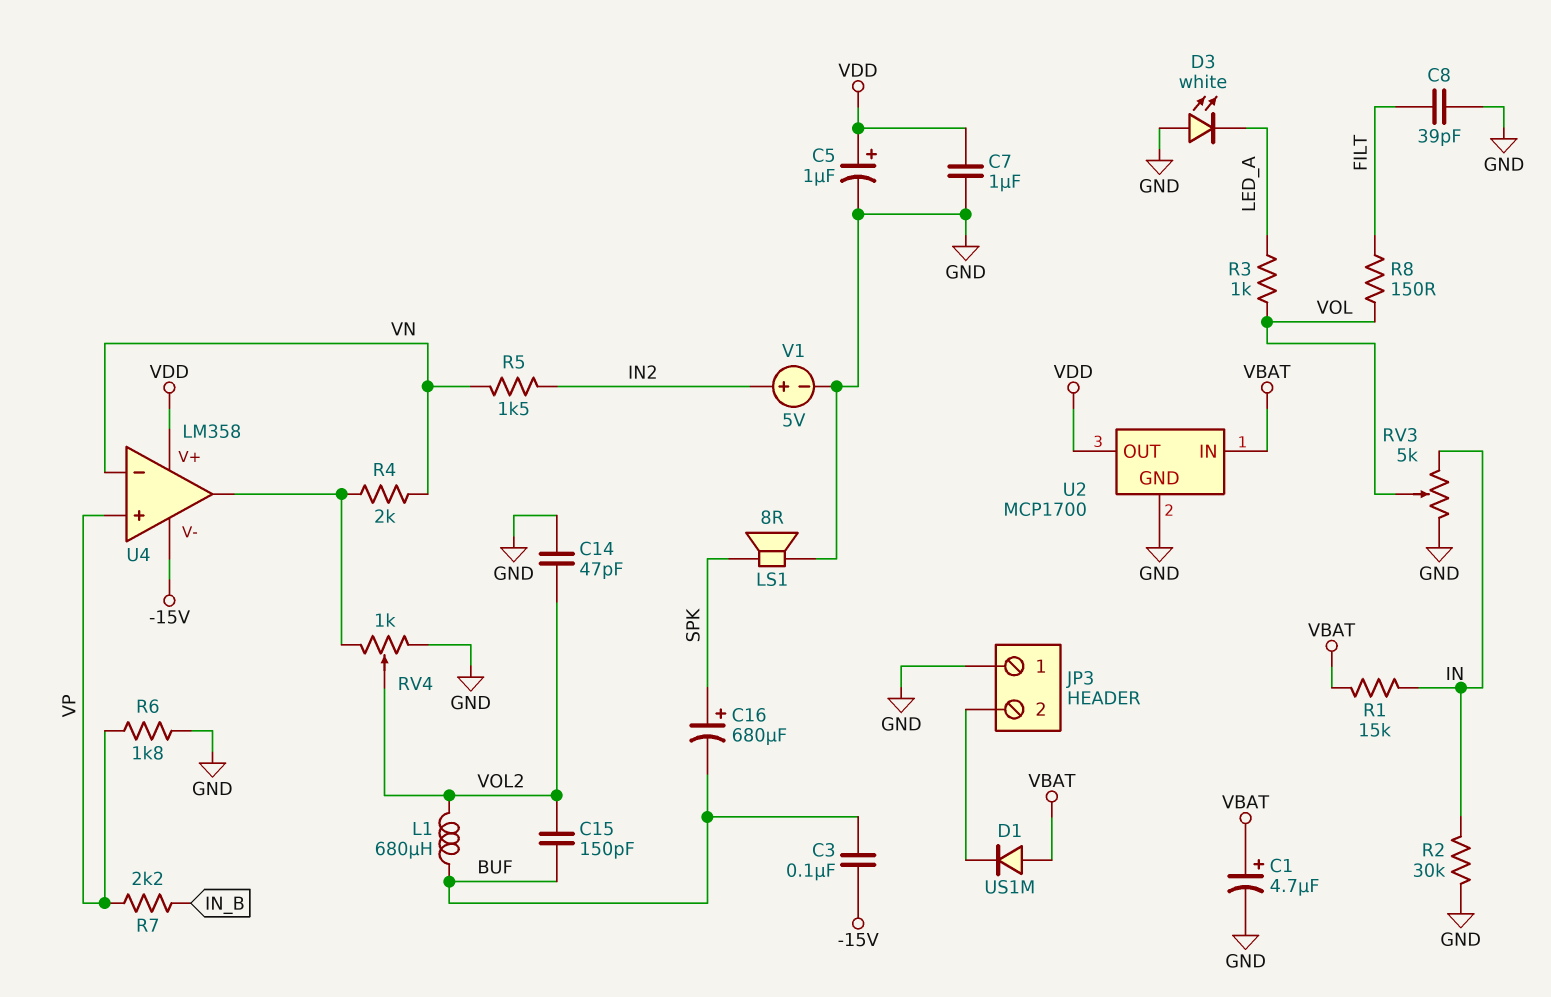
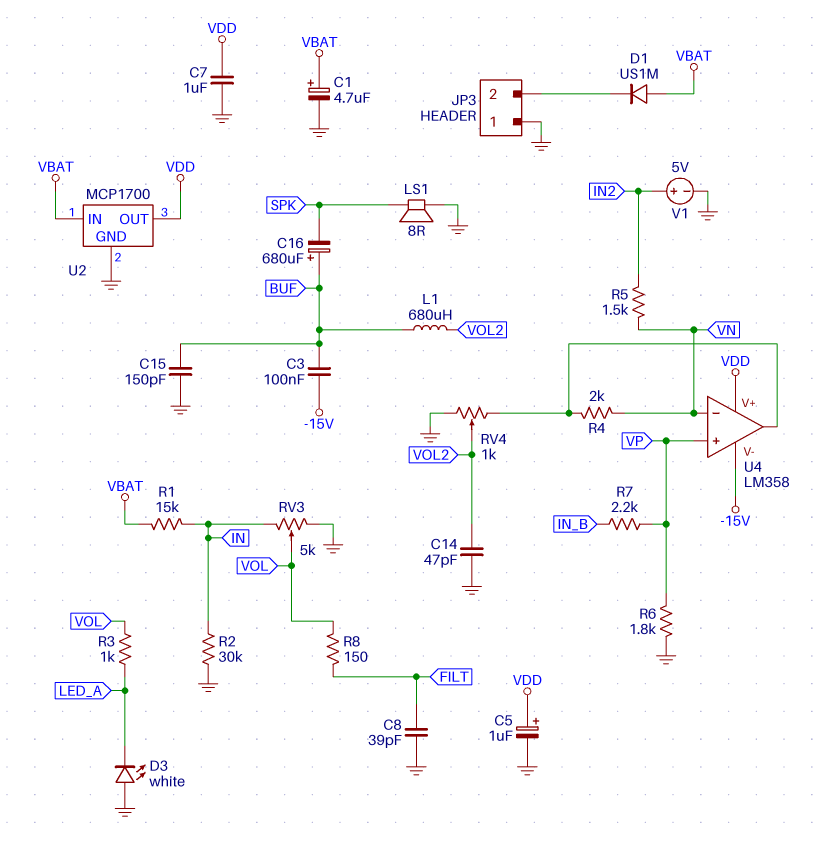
C15: 150pF (BUF, VOL2) -> 150pF (BUF, GND)
C16: 680uF (plus SPK, minus BUF) -> 680uF (plus BUF, minus SPK)

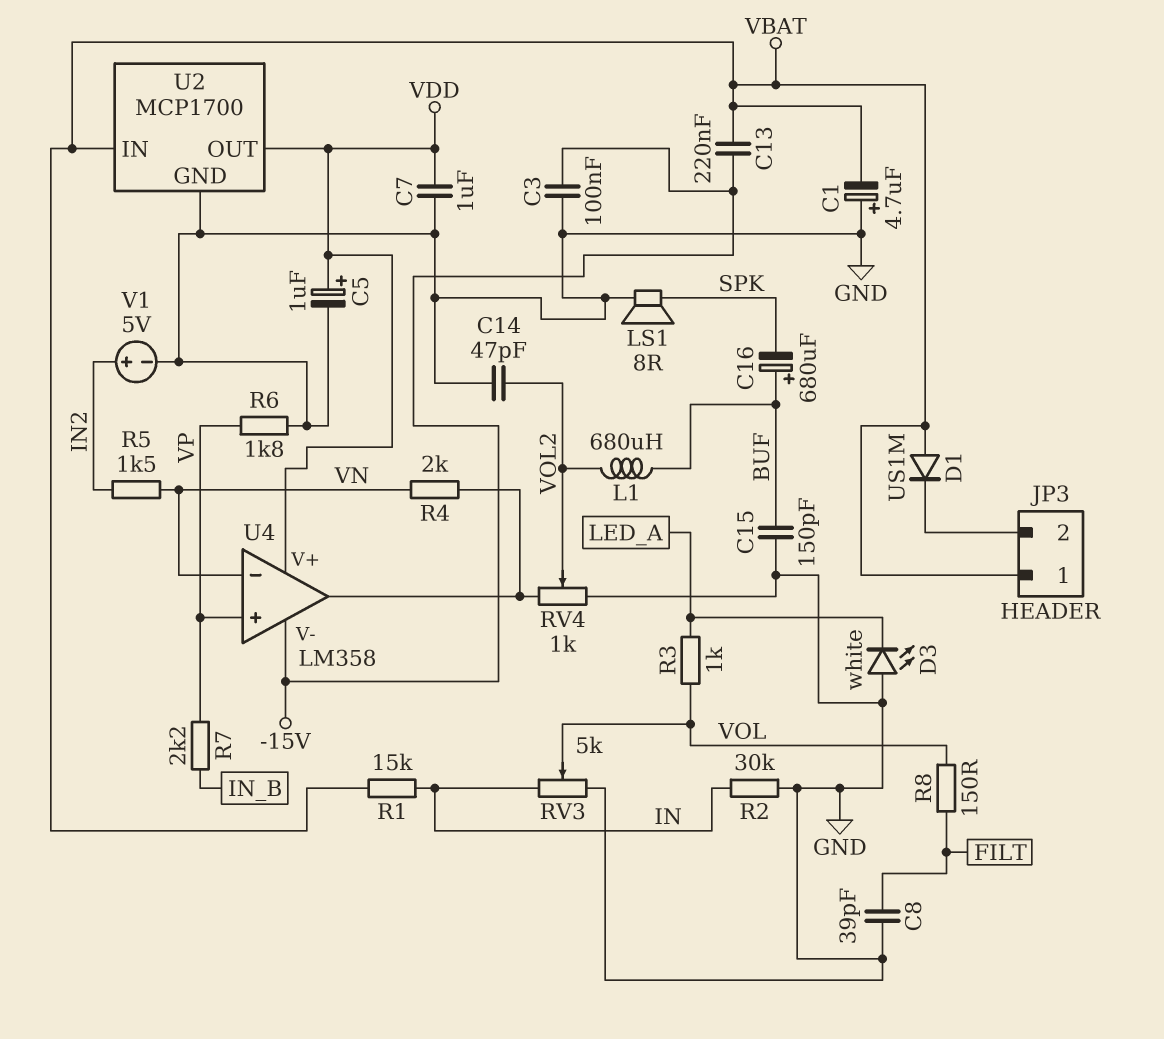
C1: 4.7uF (plus VBAT, minus GND) -> 4.7uF (plus GND, minus VBAT)
C3: 100nF (-15V, BUF) -> 100nF (-15V, GND)
C13: none -> 220nF (-15V, VBAT)
JP3 pin 1: GND -> VBAT

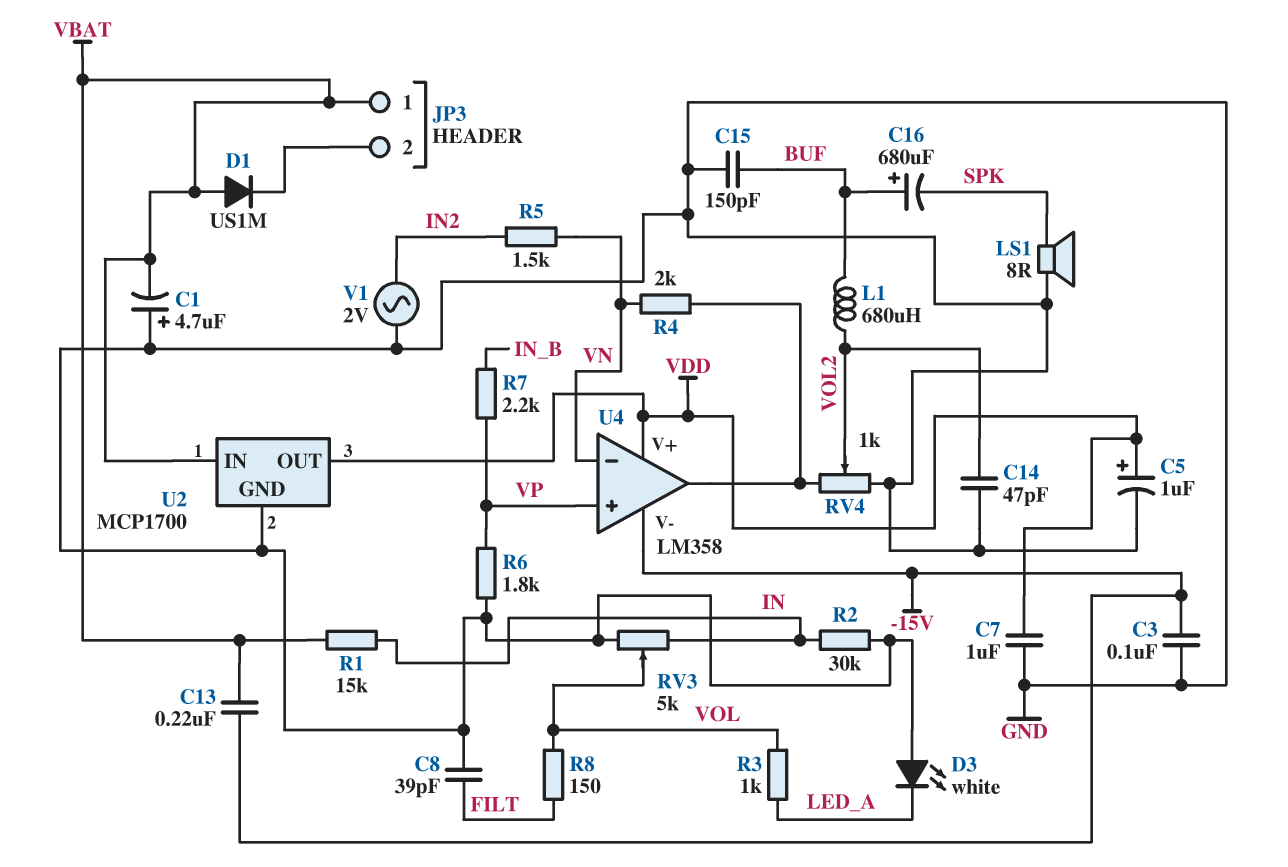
V1: 5V (plus IN2, minus GND) -> AC 2V (GND, IN2)

